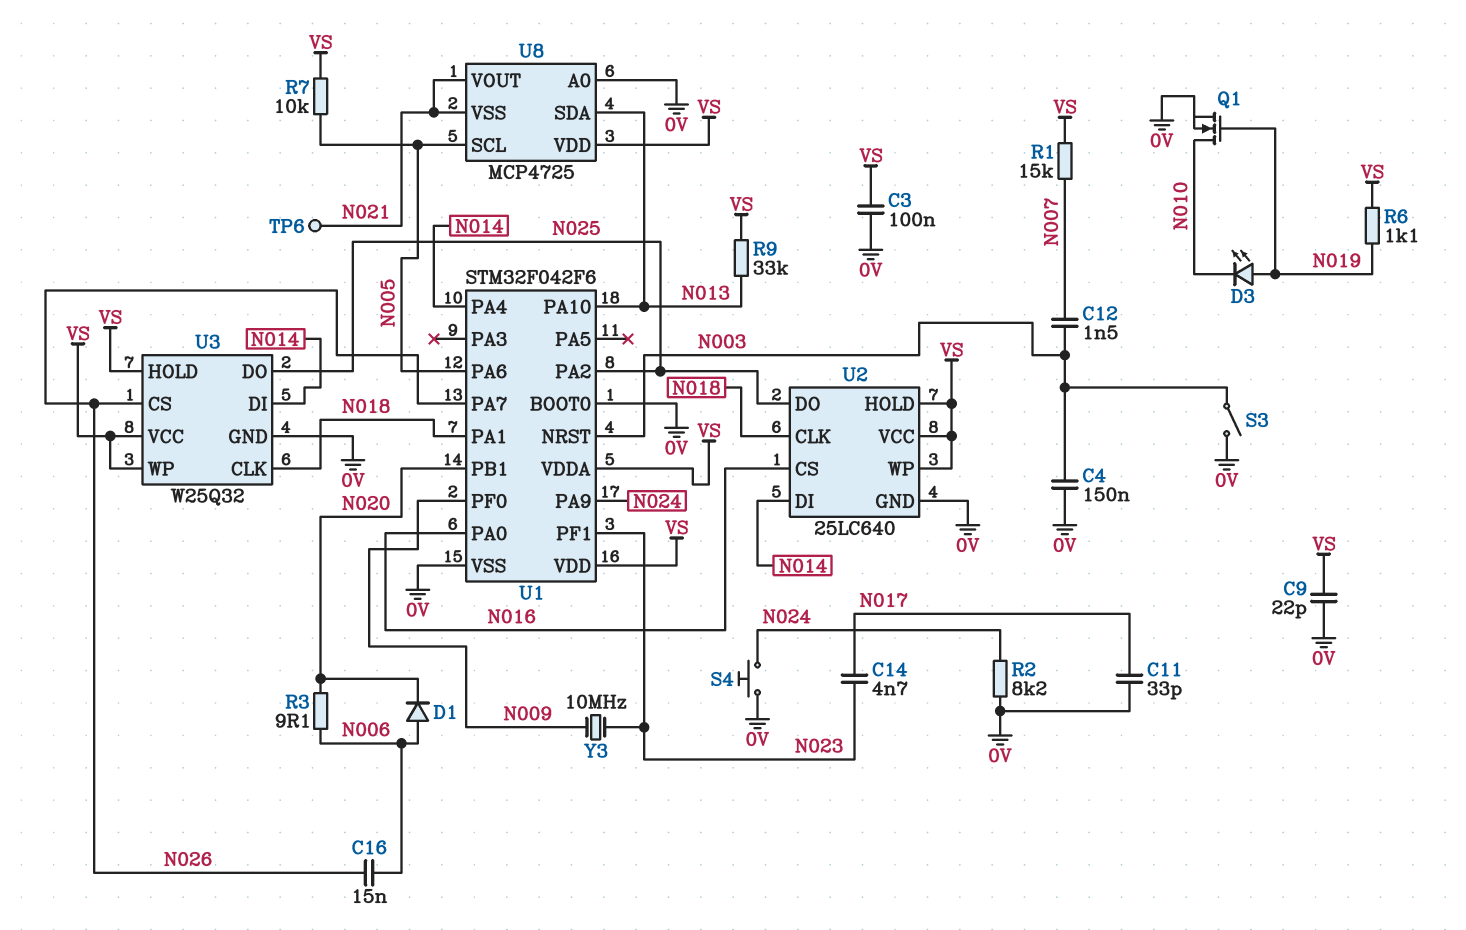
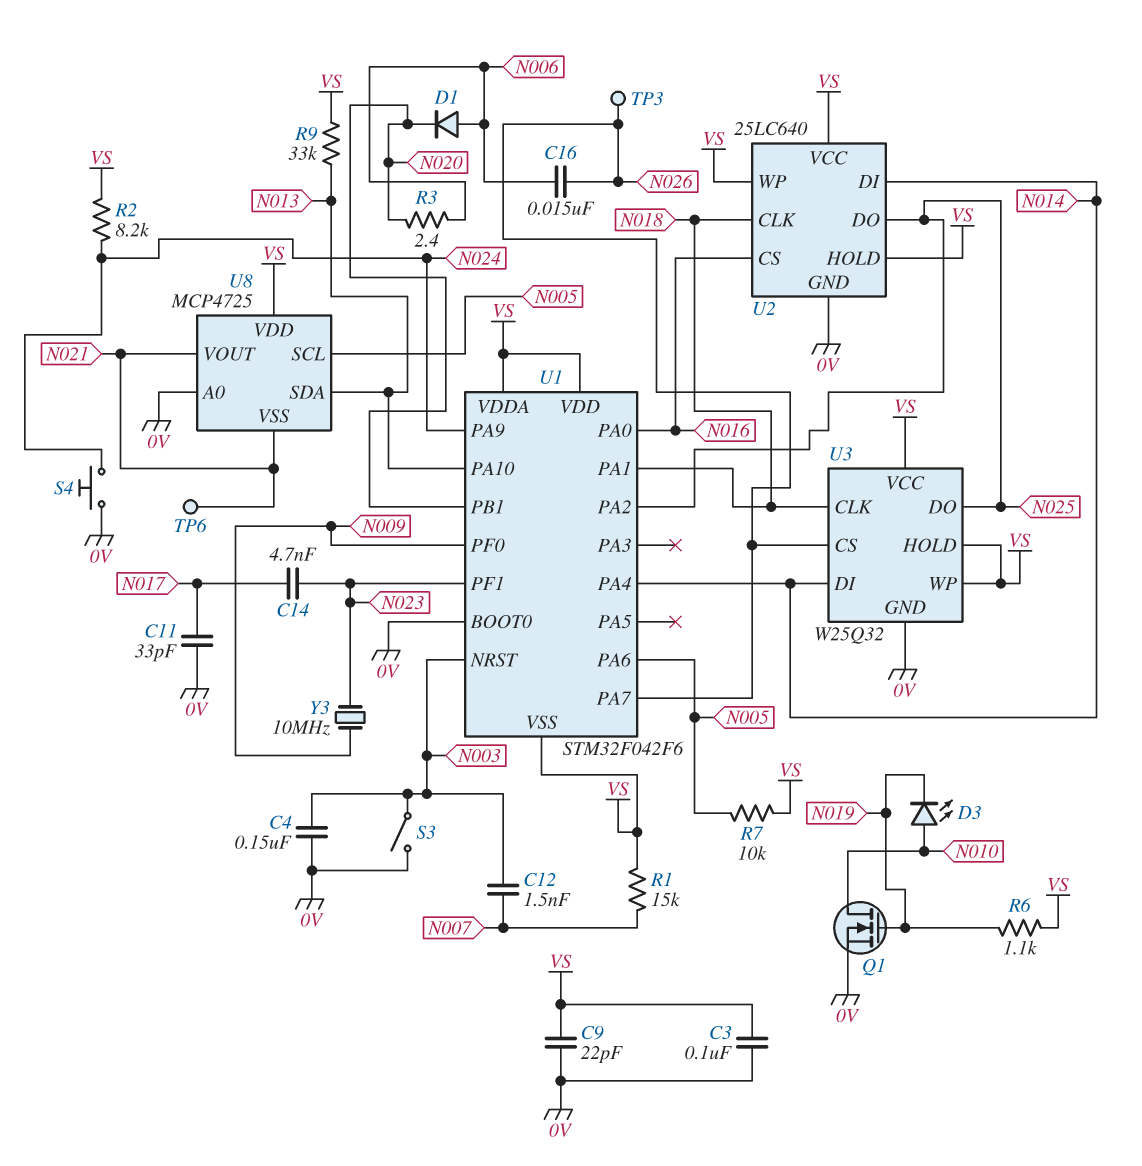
D3: LED (A N019, K N010) -> LED (A N010, K N019)
R2: 8.2k (0V, N024) -> 8.2k (N024, VS)
R3: 9.1 (N006, N020) -> 2.4 (N006, N020)
TP3: none -> test point (N026)
U1 pin VSS: 0V -> VS

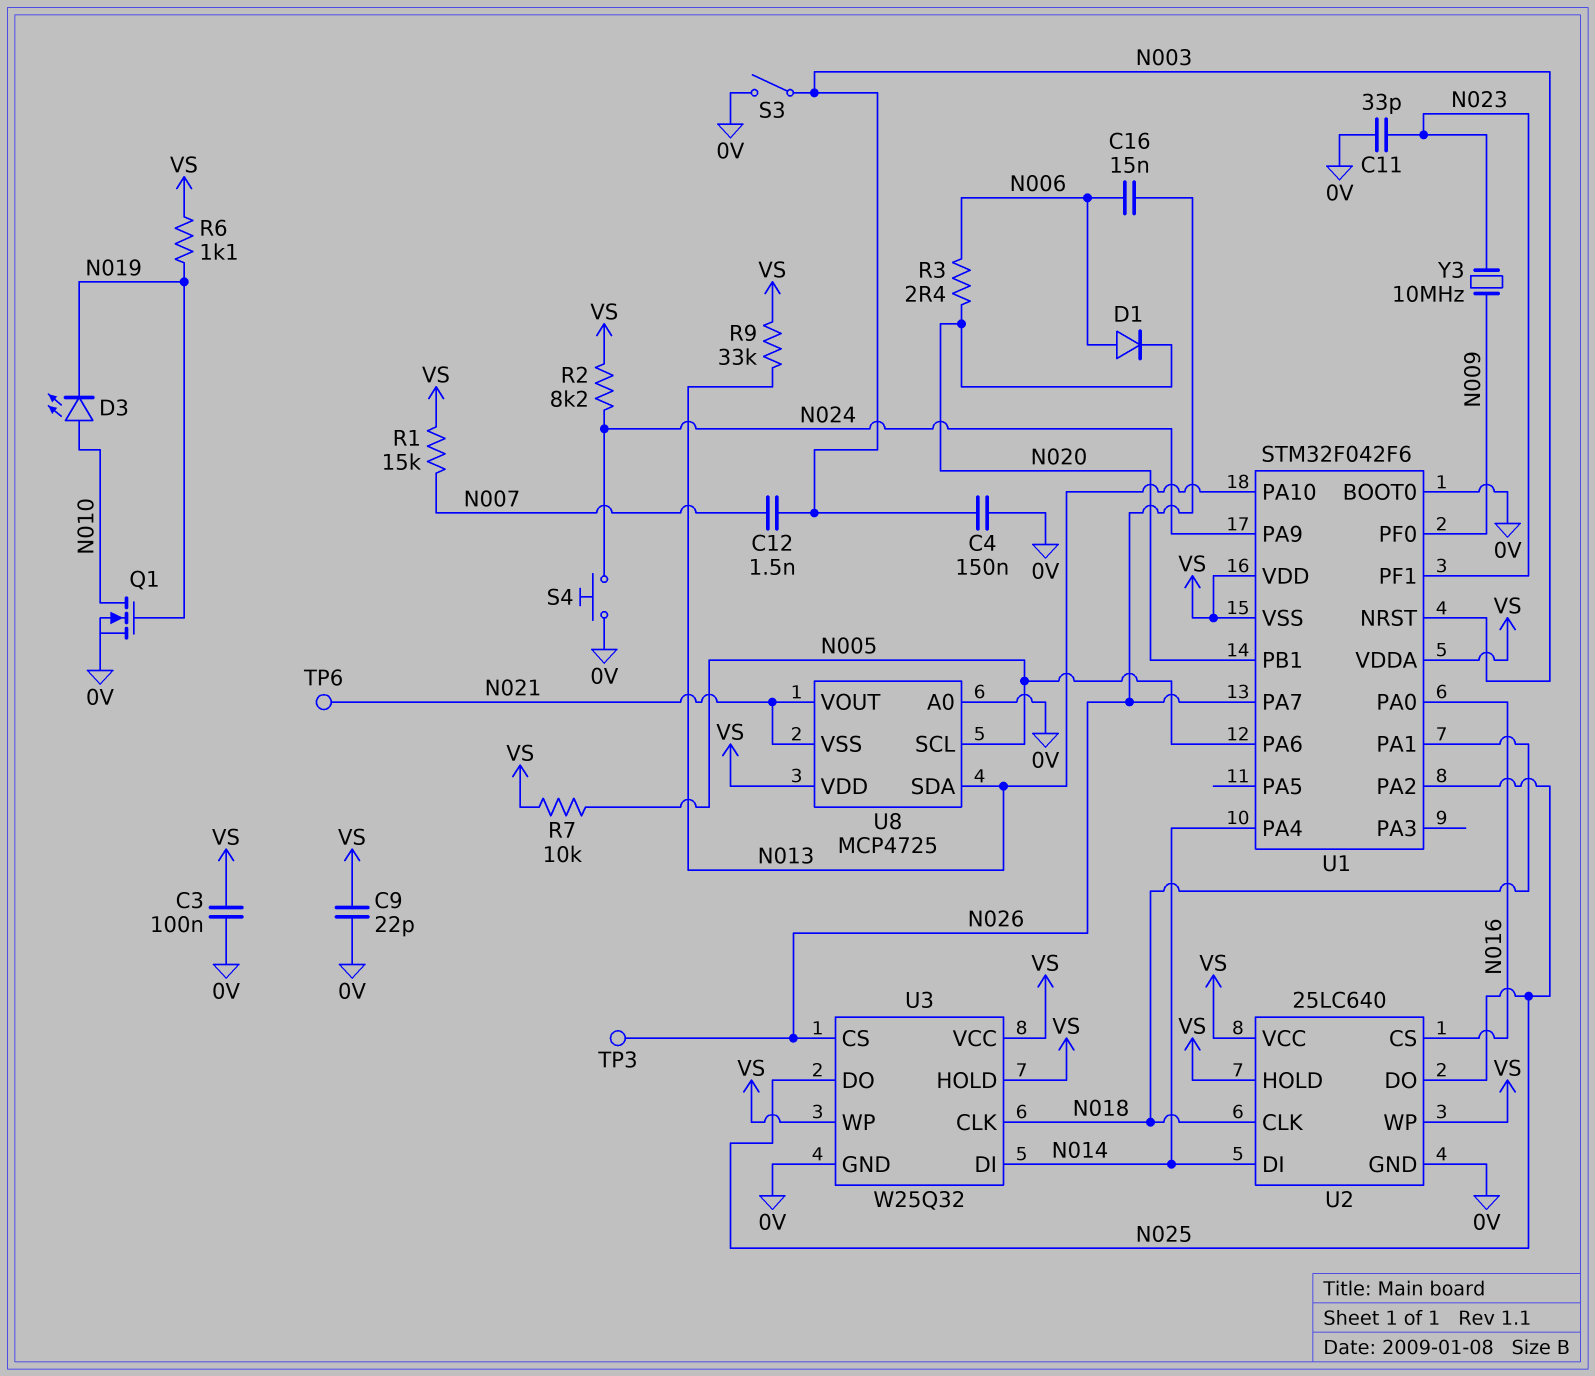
C11: 33pF (0V, N017) -> 33pF (0V, N023)
C14: 4.7nF (N017, N023) -> none

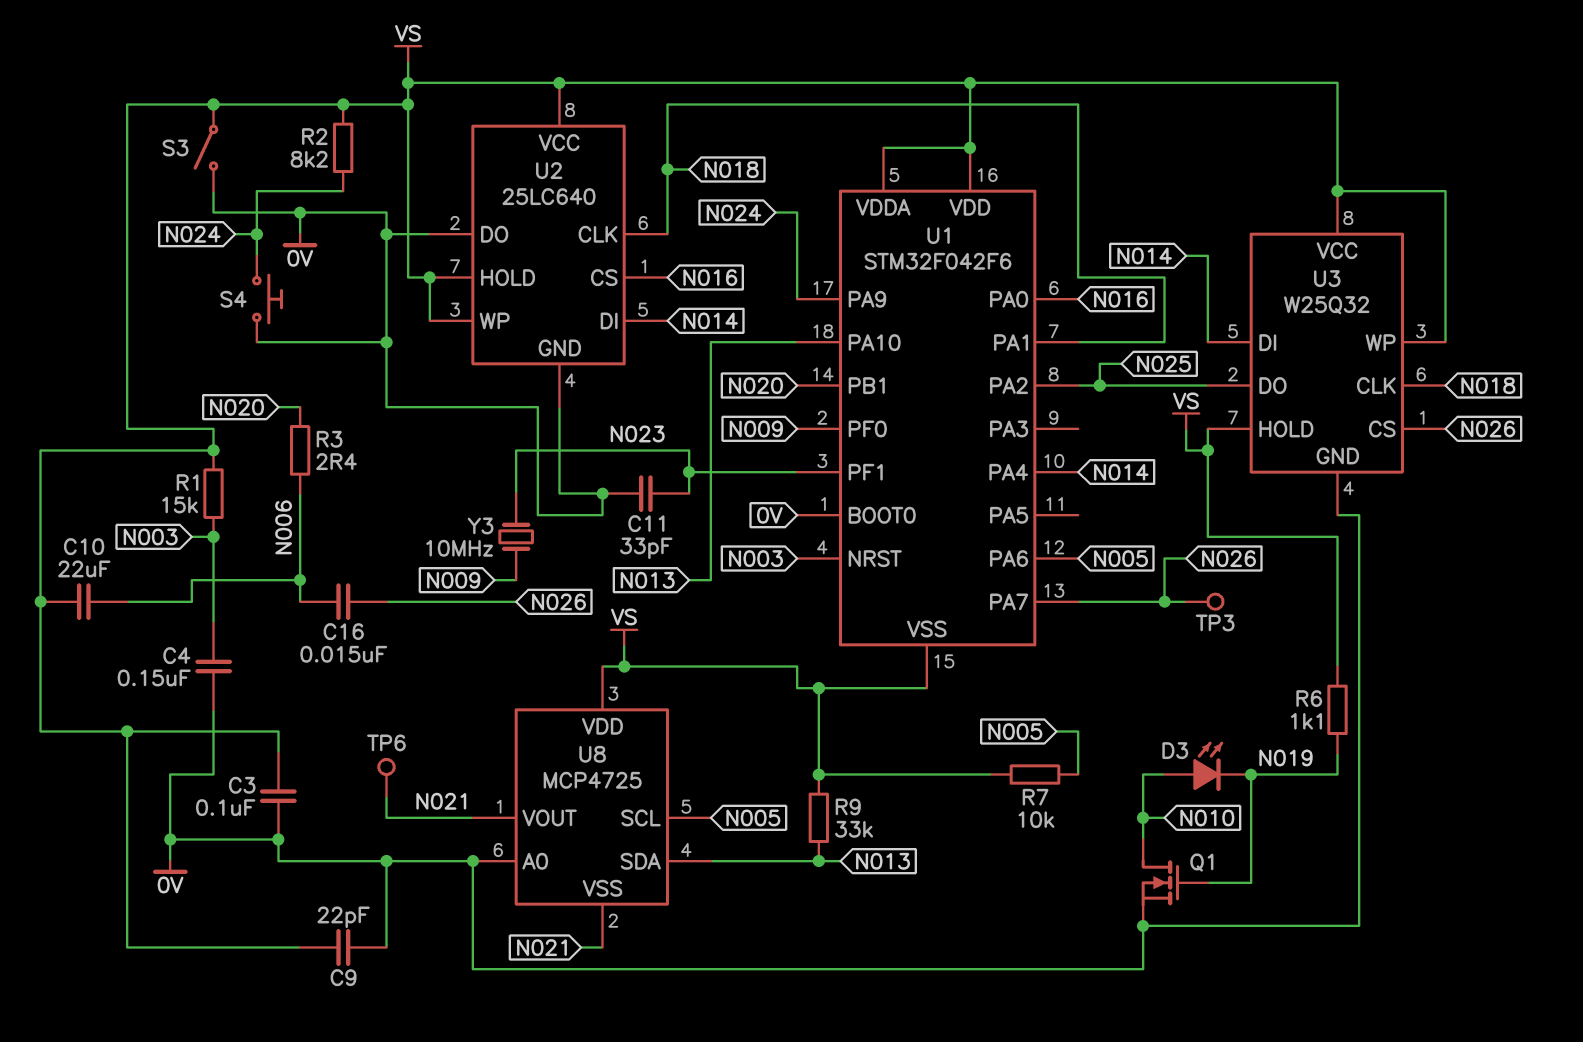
C10: none -> 22uF (N006, VS)
C12: 1.5nF (N003, N007) -> none
D1: diode (A N006, K N020) -> none
R1: 15k (N007, VS) -> 15k (N003, VS)
S3: switch (0V, N003) -> switch (0V, VS)
U2 pin DO: N025 -> 0V

